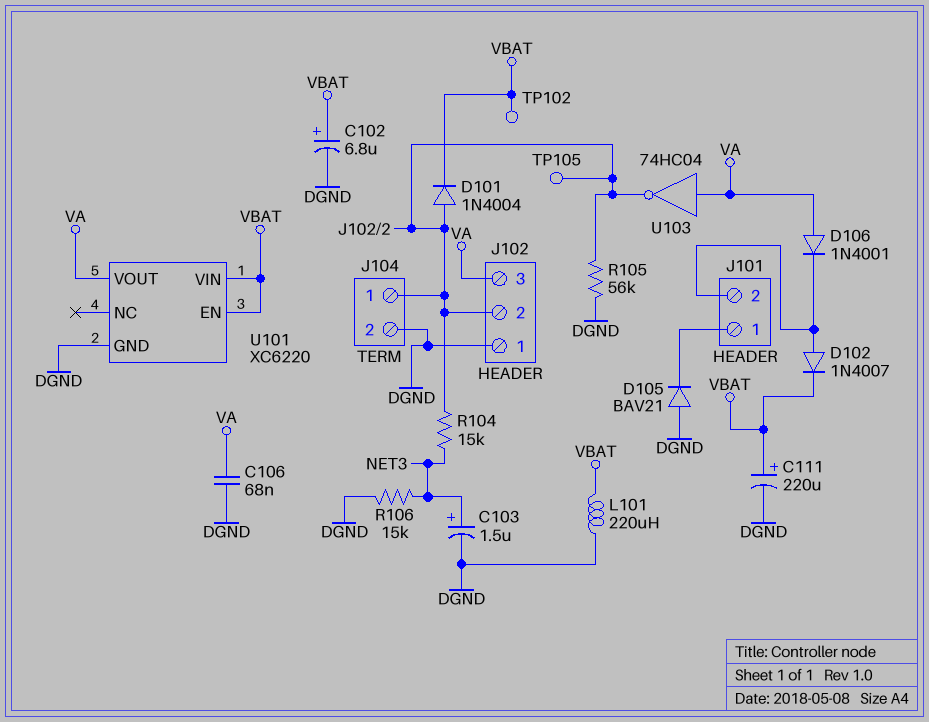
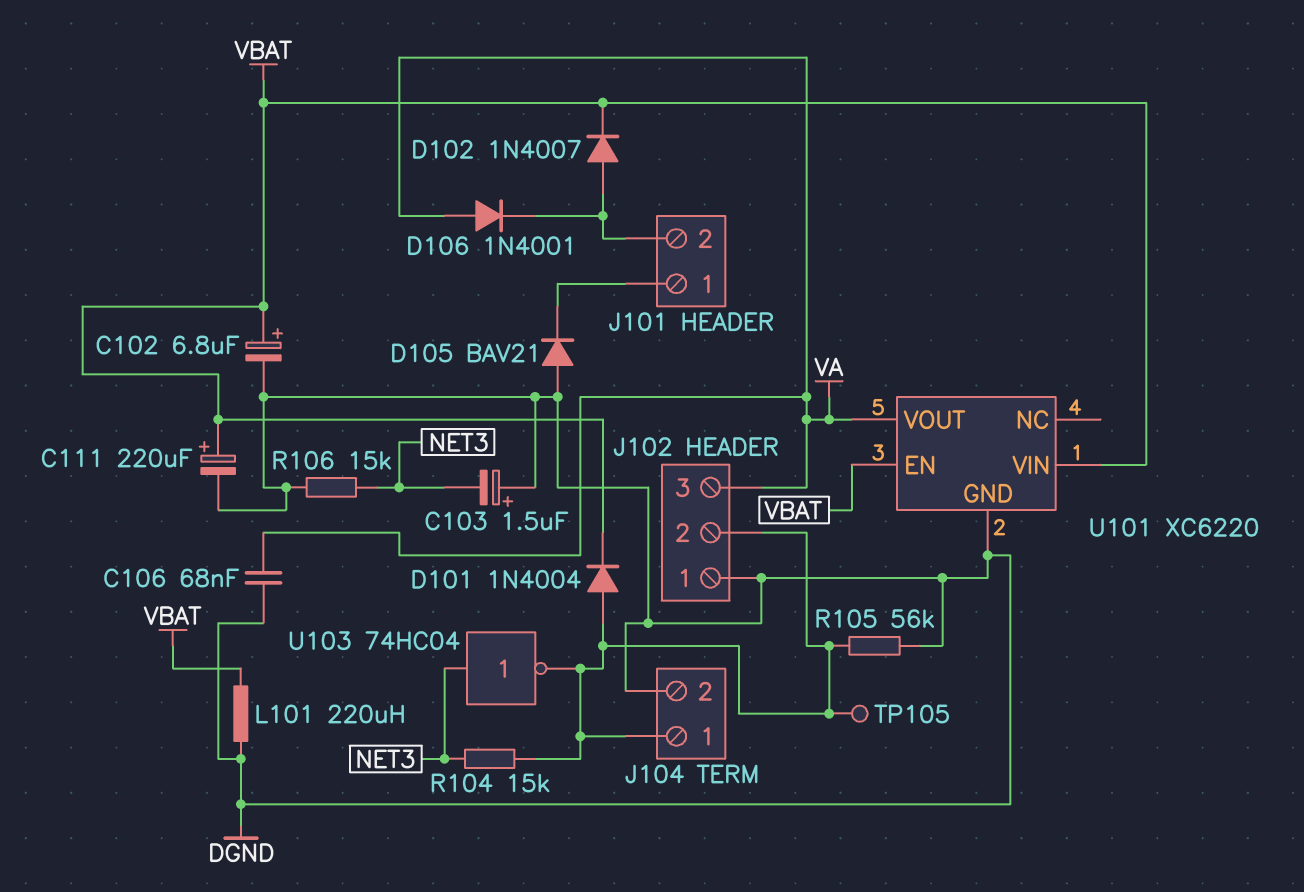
C103: 1.5uF (plus NET3, minus DGND) -> 1.5uF (plus DGND, minus NET3)
TP102: test point (VBAT) -> none
U103: NOT 74HC04 (in VA, out J102/2) -> NOT 74HC04 (in NET3, out J102/2)

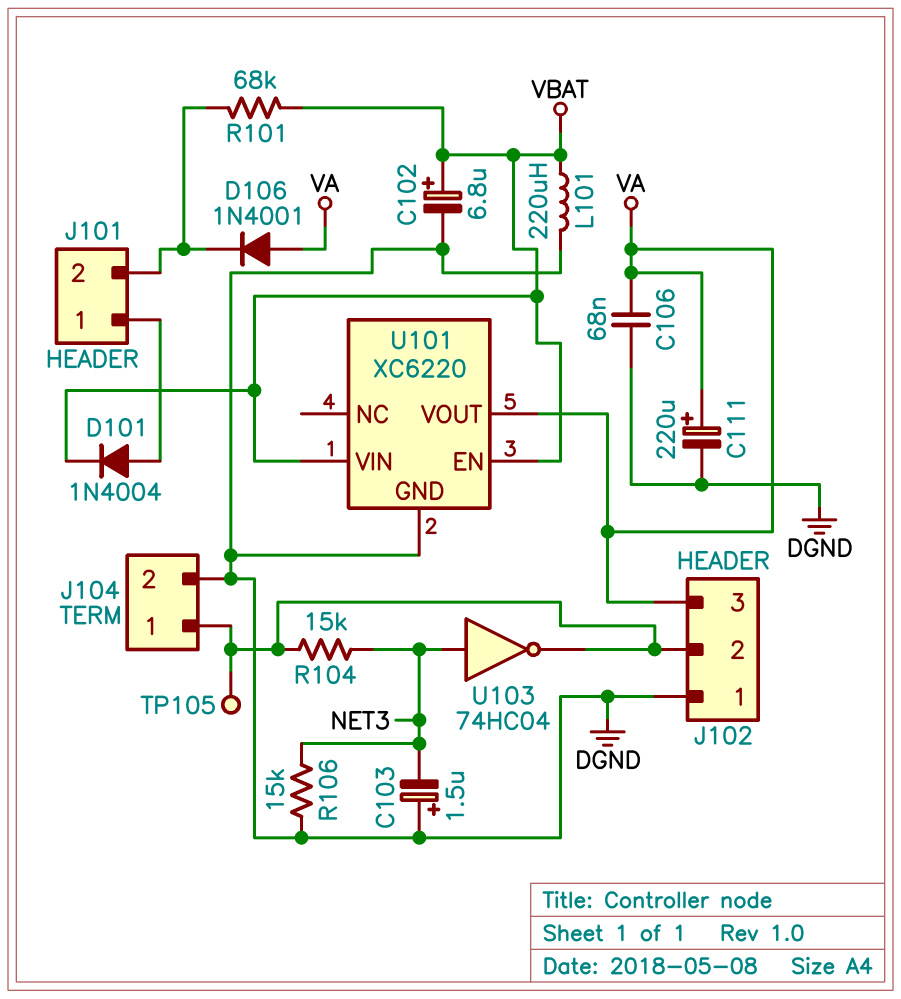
C111: 220uF (plus VBAT, minus DGND) -> 220uF (plus VA, minus DGND)
D101: diode 1N4004 (A J102/2, K VBAT) -> diode 1N4004 (A J101/1, K VBAT)
D102: diode 1N4007 (A J101/2, K VBAT) -> none
D105: diode BAV21 (A DGND, K J101/1) -> none
R101: none -> 68k (J101/2, VBAT)
R105: 56k (DGND, J102/2) -> none

